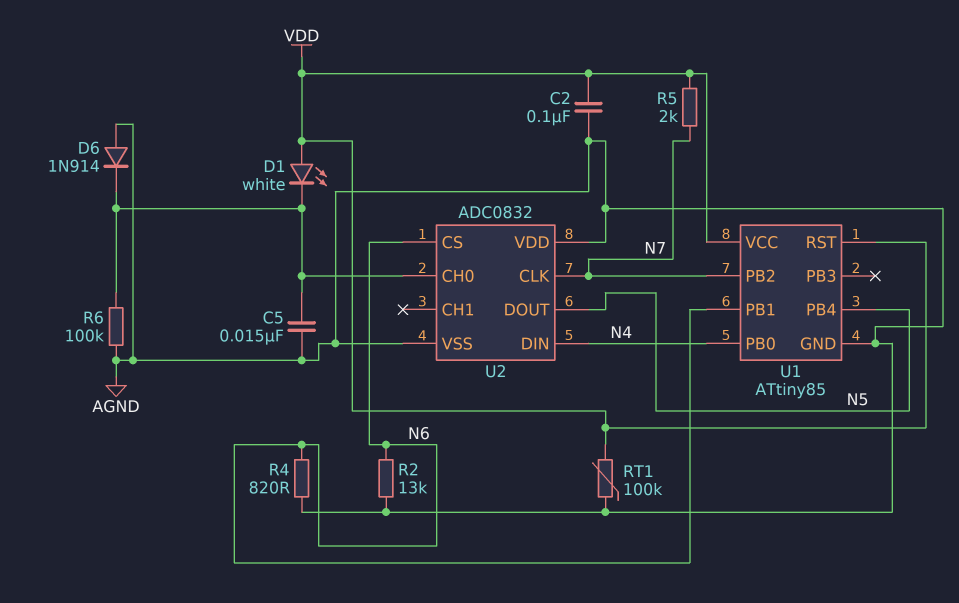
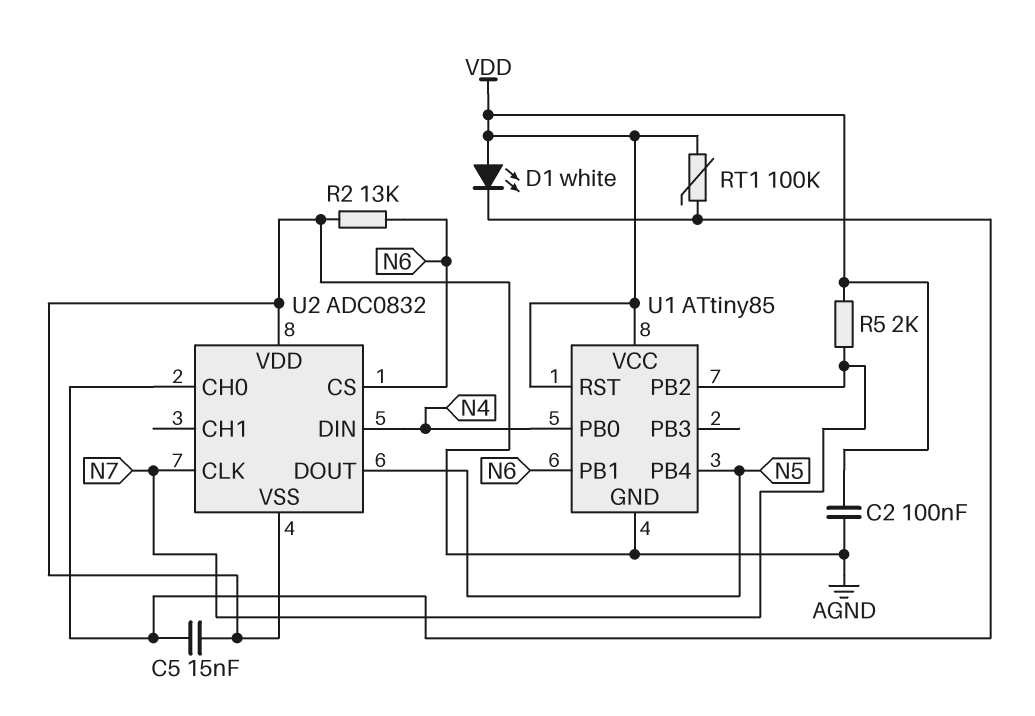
D6: diode 1N914 (A AGND, K U2/CH0) -> none
R4: 820 (AGND, N6) -> none
R6: 100k (AGND, U2/CH0) -> none
RT1: 100k (AGND, VDD) -> 100k (U2/CH0, VDD)

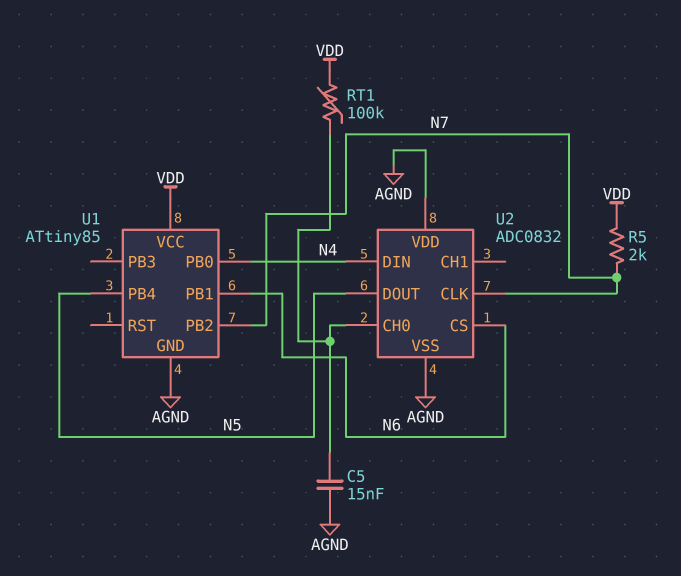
C2: 100nF (AGND, VDD) -> none
D1: LED white (A VDD, K U2/CH0) -> none
R2: 13k (AGND, N6) -> none
U1 pin RST: VDD -> none

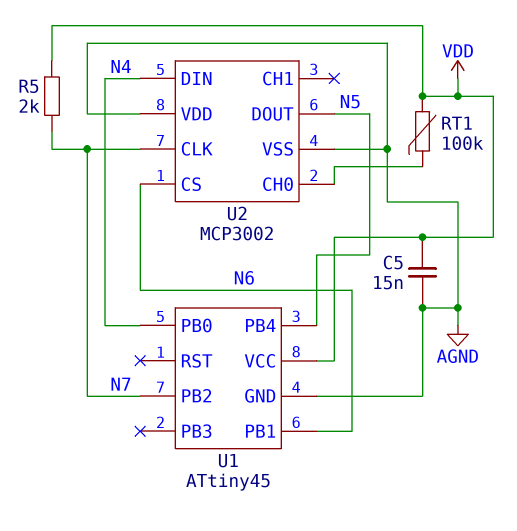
C5: 15nF (AGND, U2/CH0) -> 15nF (AGND, VDD)
U1: ATtiny85 -> ATtiny45
U2: ADC0832 -> MCP3002

